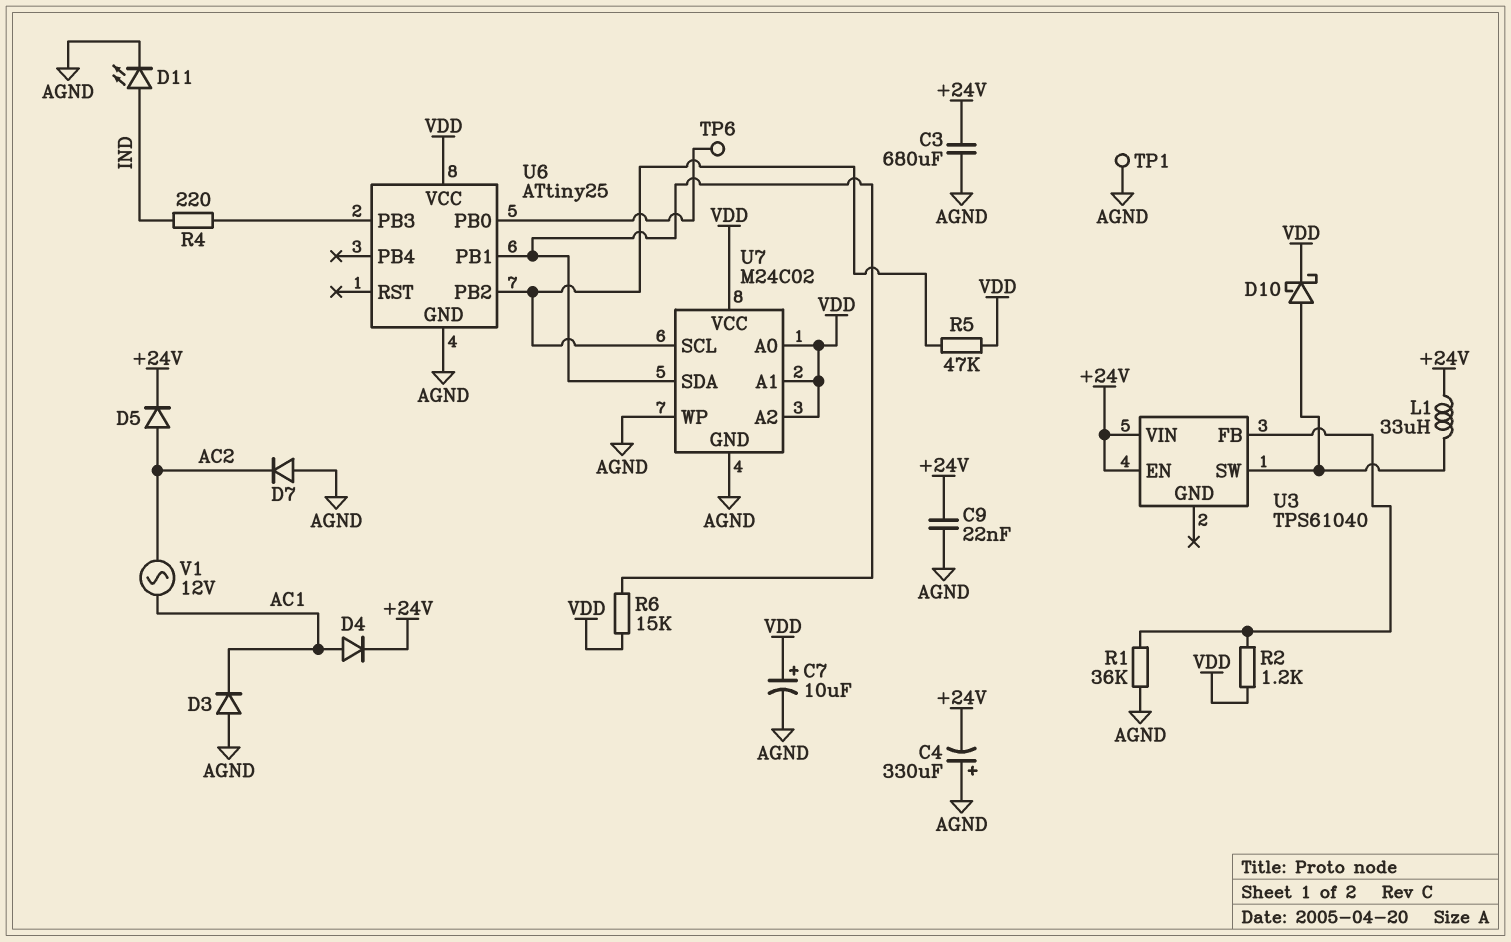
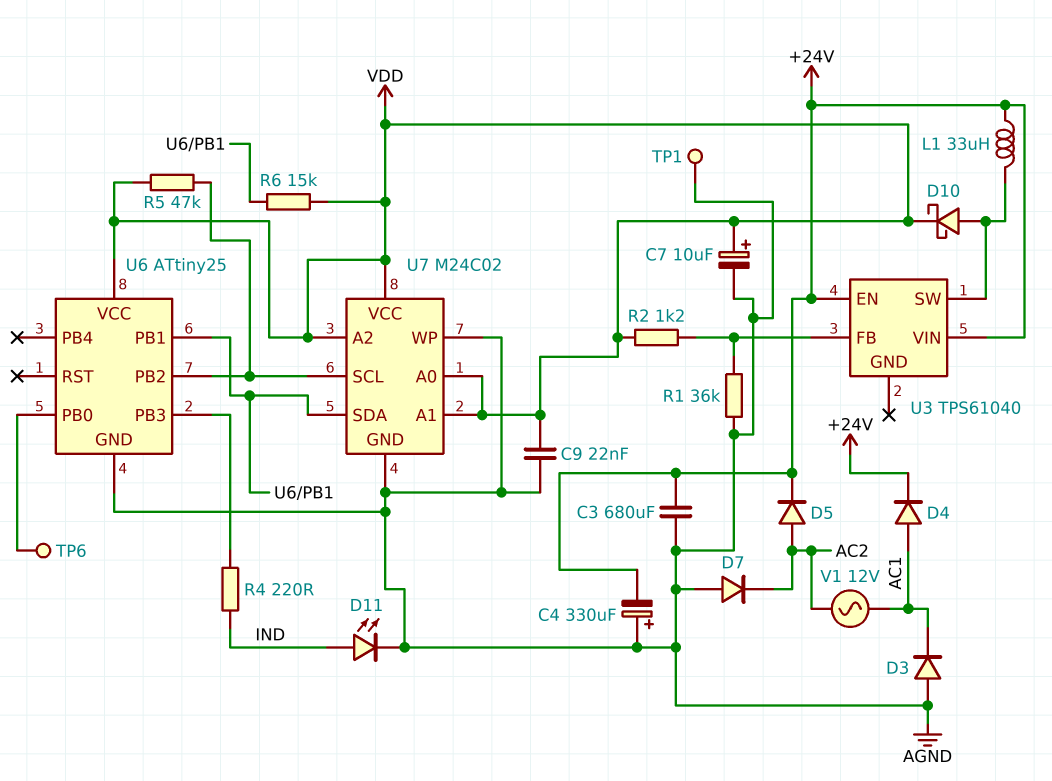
C9: 22nF (+24V, AGND) -> 22nF (AGND, VDD)

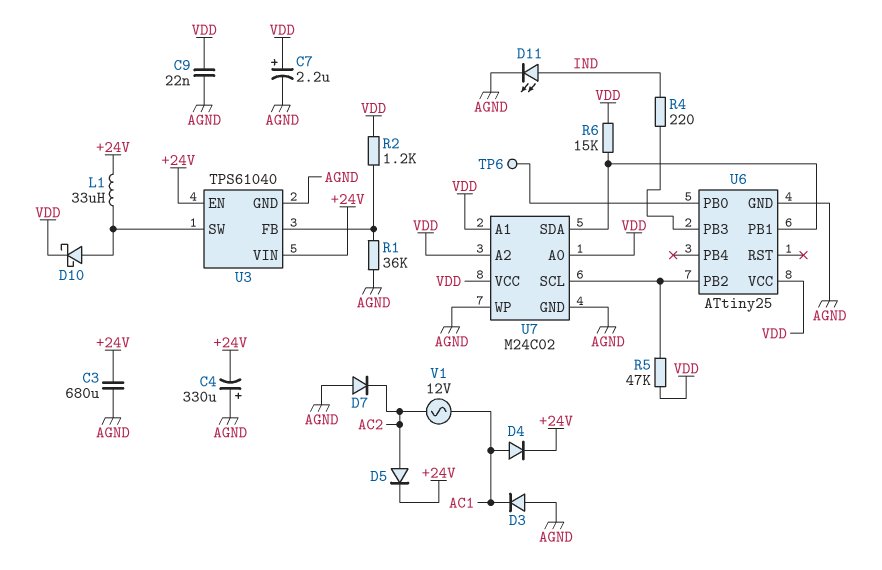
C7: 10uF (plus VDD, minus AGND) -> 2.2uF (plus VDD, minus AGND)
TP1: test point (AGND) -> none
U3 pin GND: none -> AGND

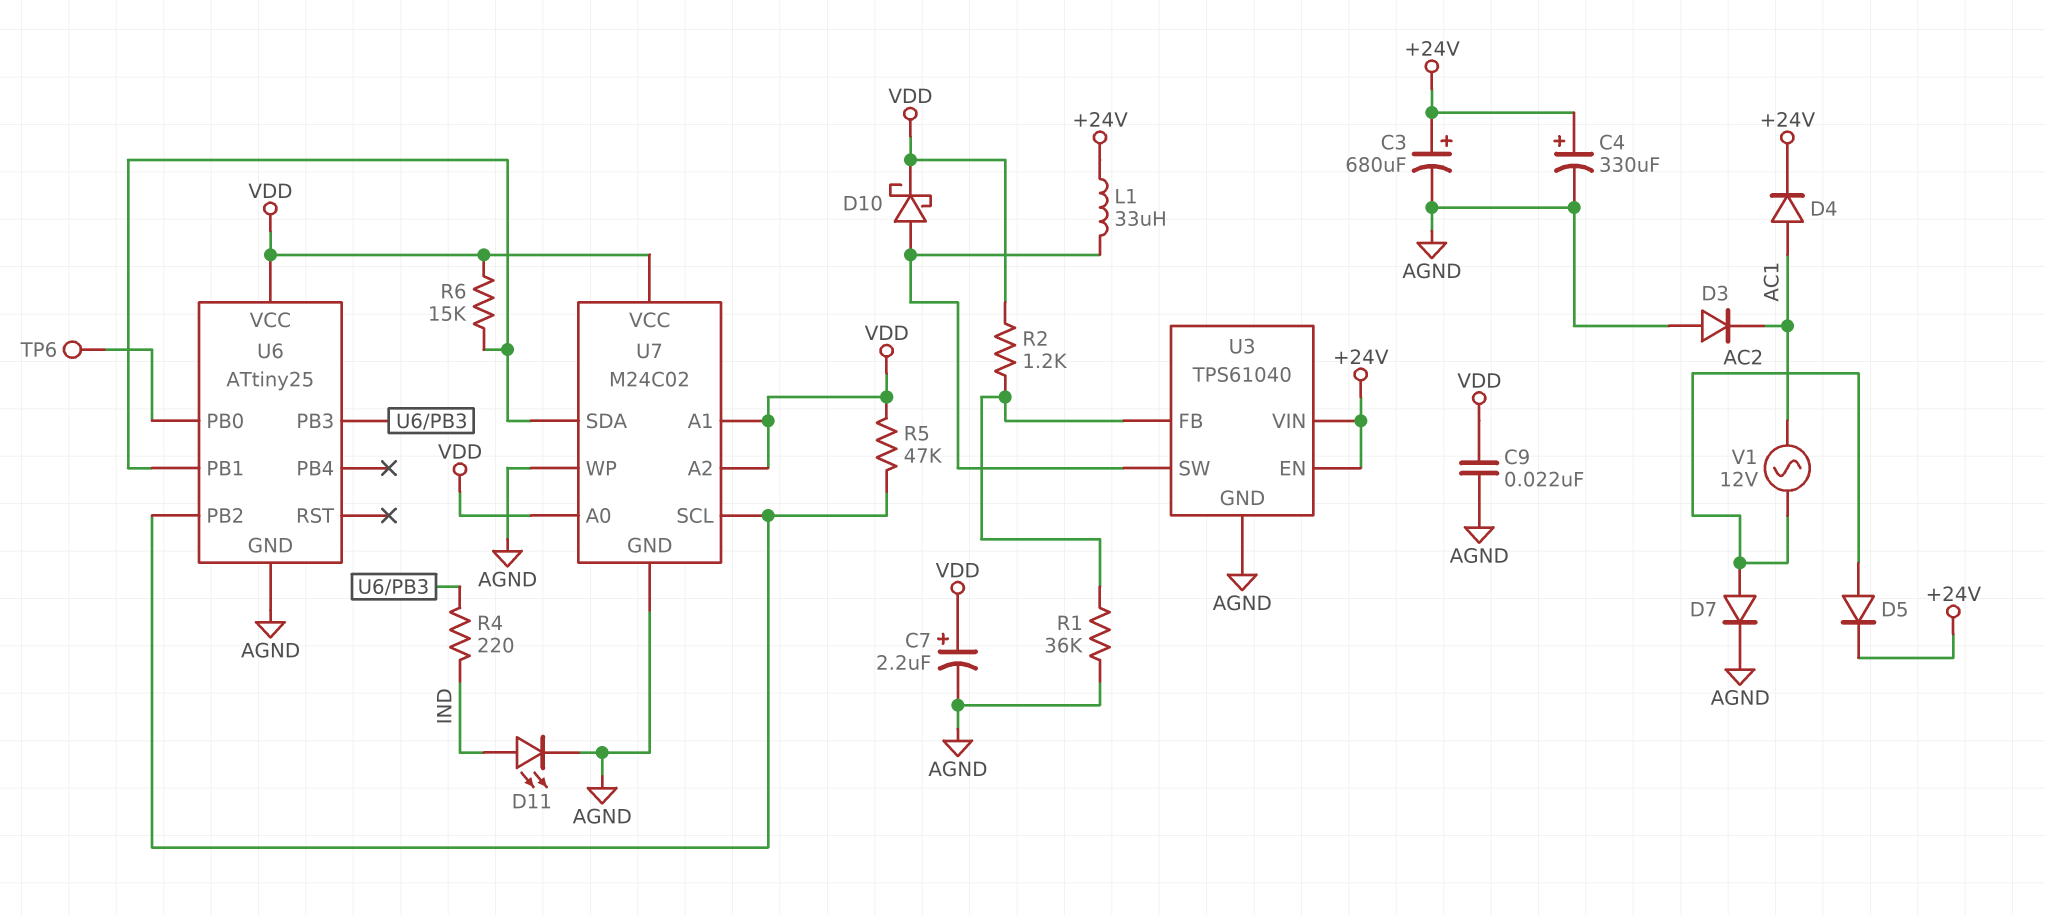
C3: 680uF (+24V, AGND) -> 680uF (plus +24V, minus AGND)
C4: 330uF (plus AGND, minus +24V) -> 330uF (plus +24V, minus AGND)
D7: diode (A AGND, K AC2) -> diode (A AC2, K AGND)

